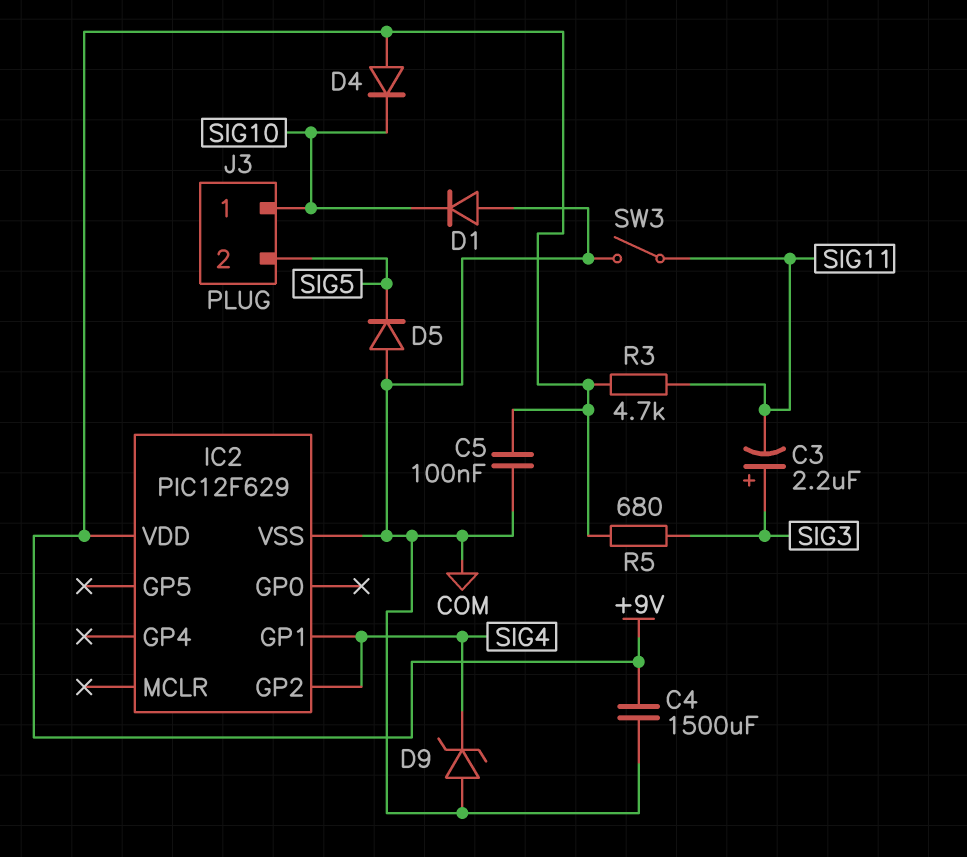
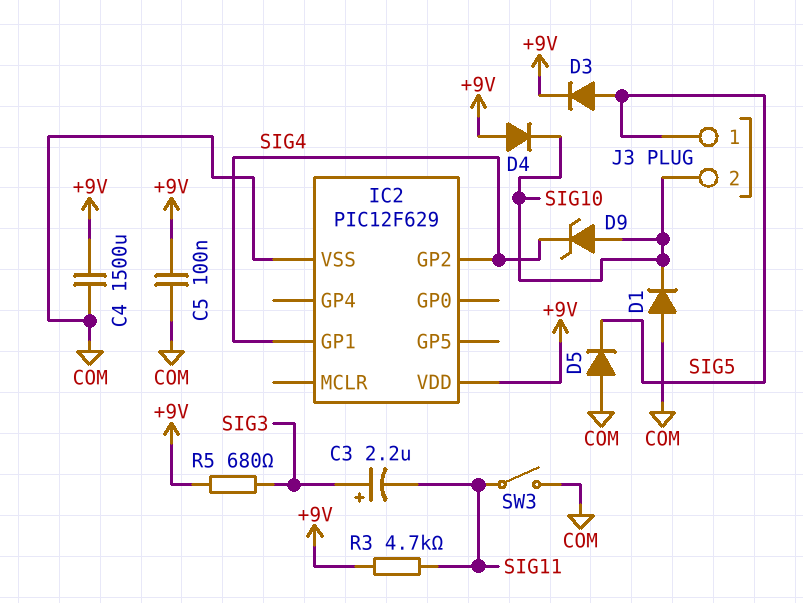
D3: none -> diode (A SIG5, K +9V)
D9: zener (A COM, K SIG4) -> zener (A SIG10, K SIG4)
J3 pin 1: SIG10 -> SIG5
J3 pin 2: SIG5 -> SIG10

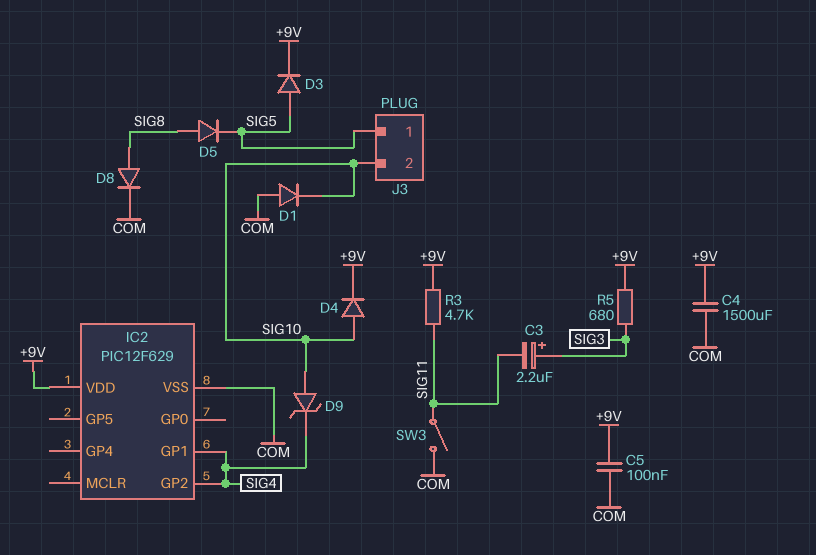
D4: diode (A +9V, K SIG10) -> diode (A SIG10, K +9V)
D5: diode (A COM, K SIG5) -> diode (A SIG8, K SIG5)
D8: none -> diode (A SIG8, K COM)

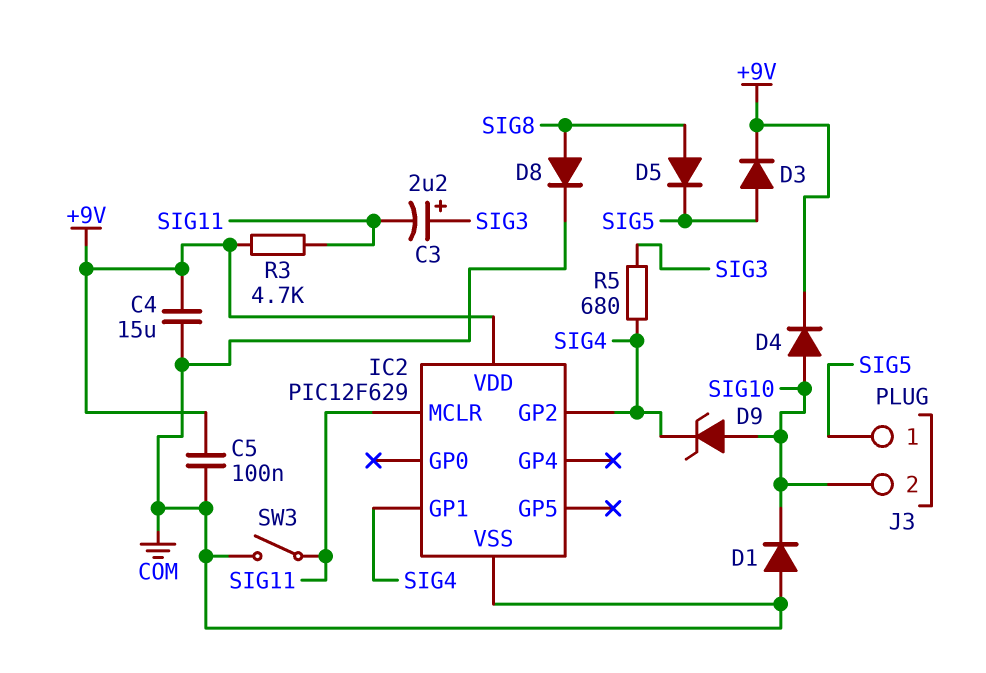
C4: 1500uF (+9V, COM) -> 15uF (+9V, COM)
IC2 pin MCLR: none -> SIG11
R5: 680 (+9V, SIG3) -> 680 (SIG3, SIG4)

